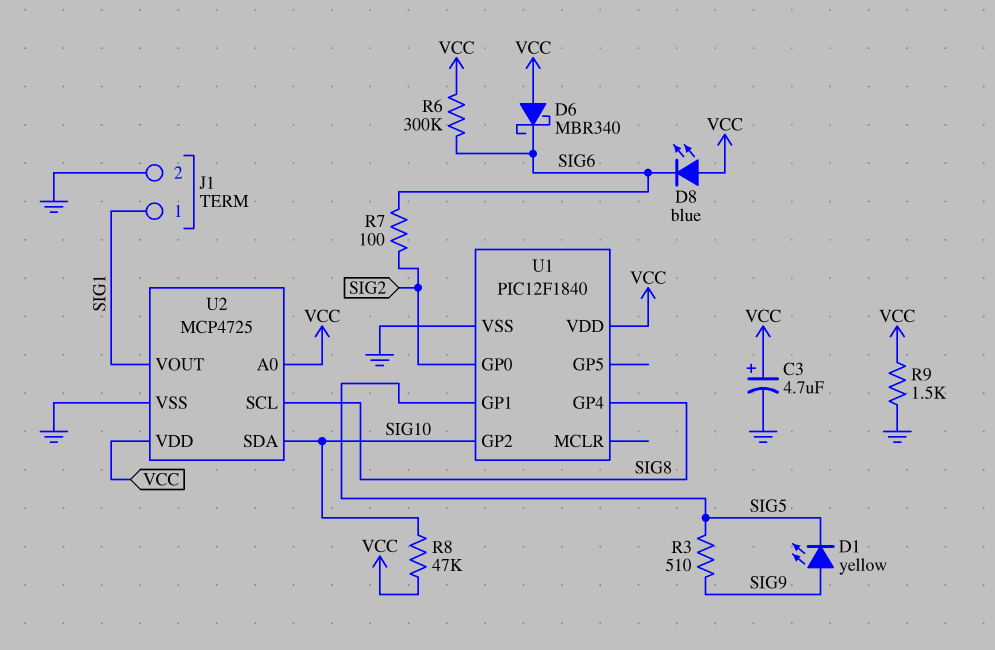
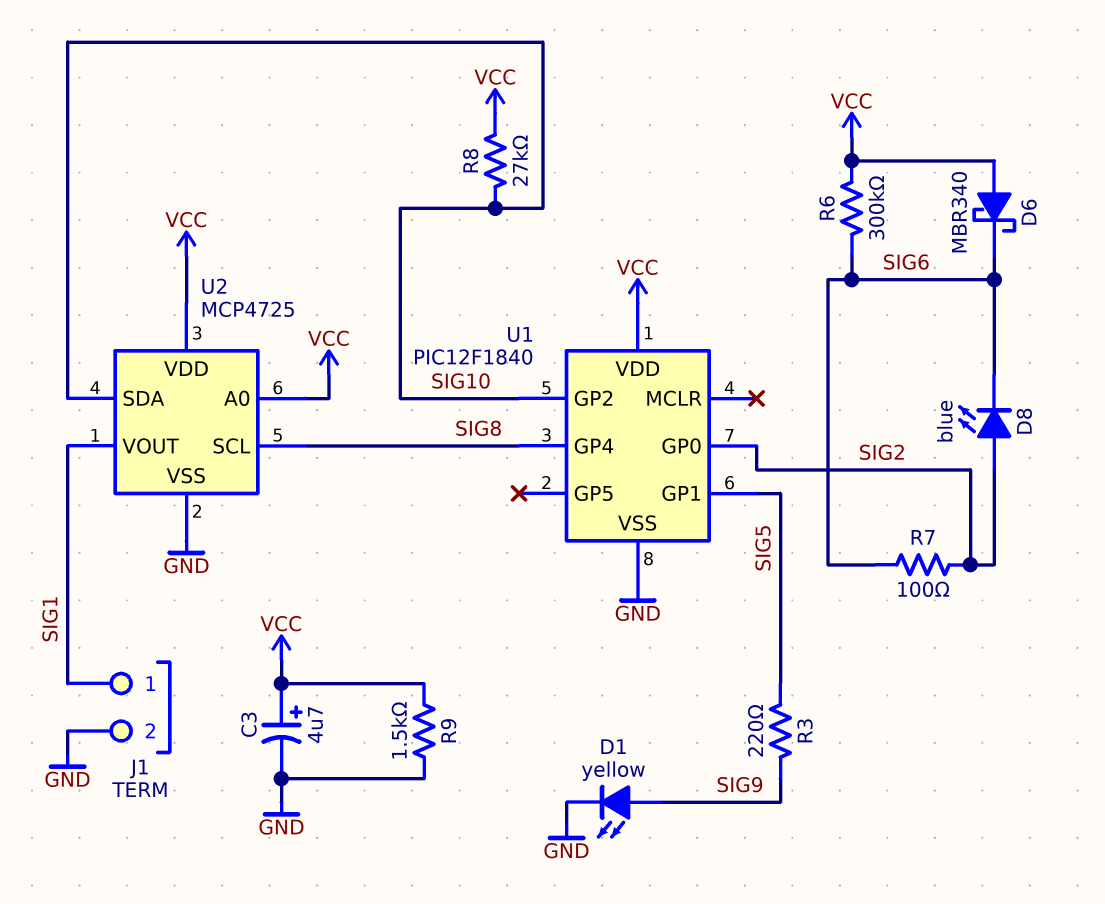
D1: LED yellow (A SIG9, K SIG5) -> LED yellow (A SIG9, K GND)
D8: LED blue (A VCC, K SIG6) -> LED blue (A SIG2, K SIG6)
R3: 510 (SIG5, SIG9) -> 220 (SIG5, SIG9)
R8: 47k (SIG10, VCC) -> 27k (SIG10, VCC)

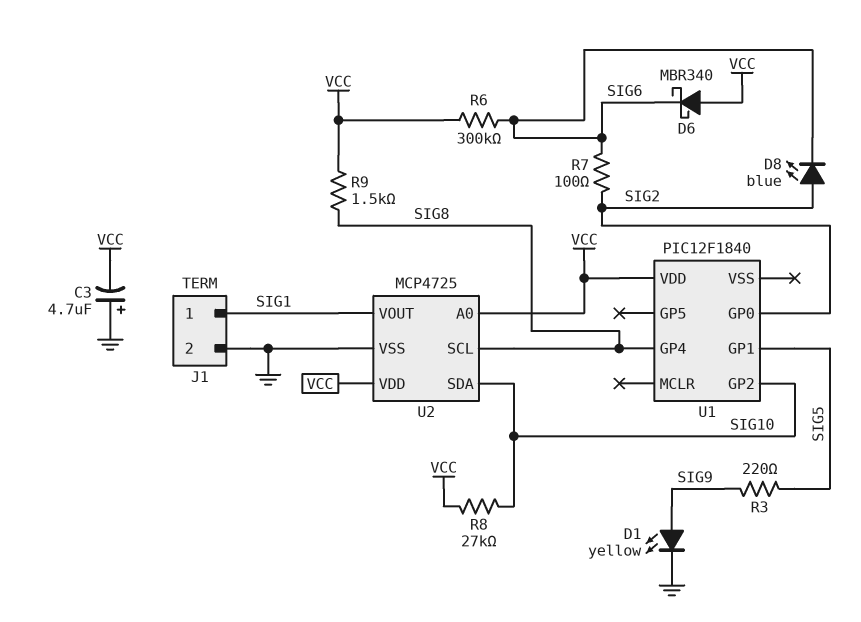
C3: 4.7uF (plus VCC, minus GND) -> 4.7uF (plus GND, minus VCC)
R9: 1.5k (GND, VCC) -> 1.5k (SIG8, VCC)
U1 pin VSS: GND -> none

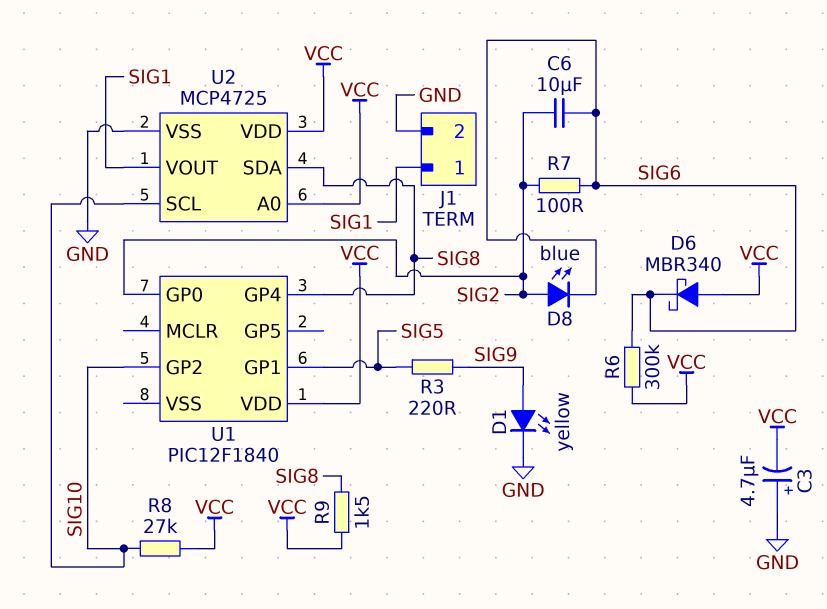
C6: none -> 10uF (SIG2, SIG6)
U2 pin SCL: SIG8 -> SIG10
U2 pin SDA: SIG10 -> SIG8

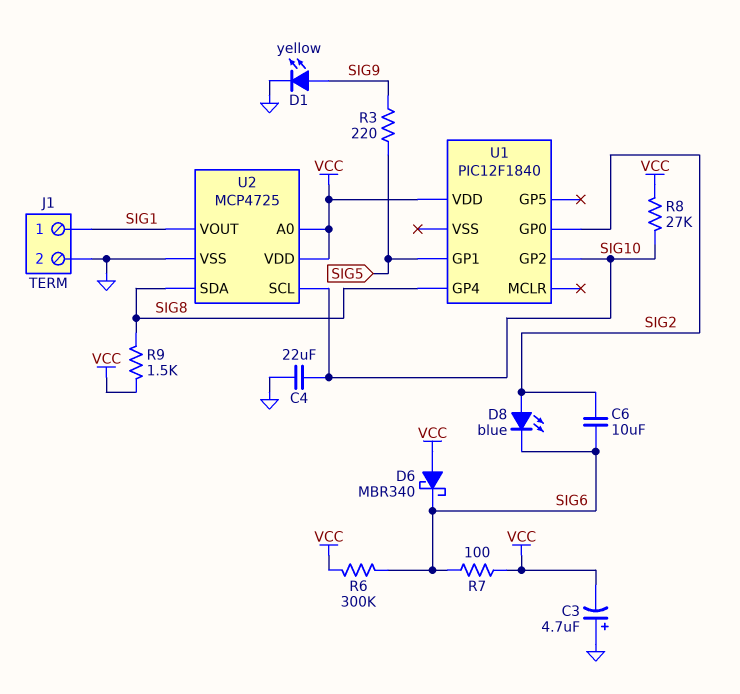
C4: none -> 22uF (GND, SIG10)
R7: 100 (SIG2, SIG6) -> 100 (SIG6, VCC)

